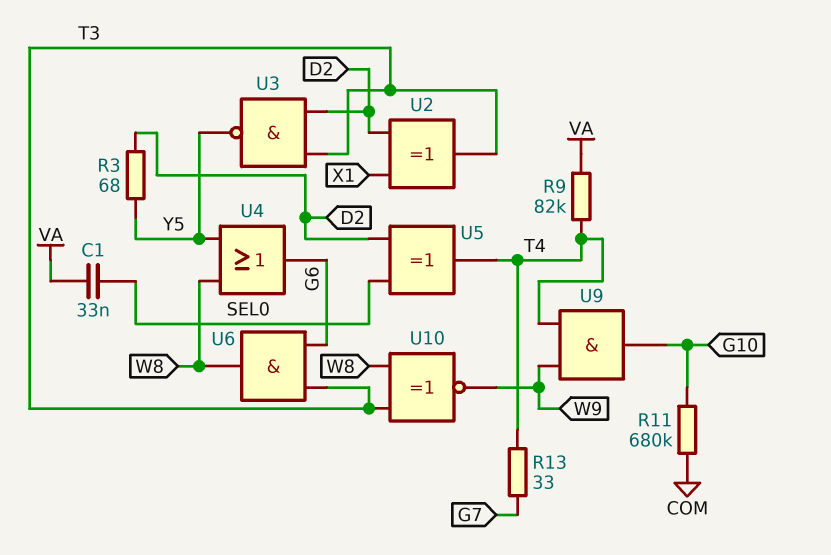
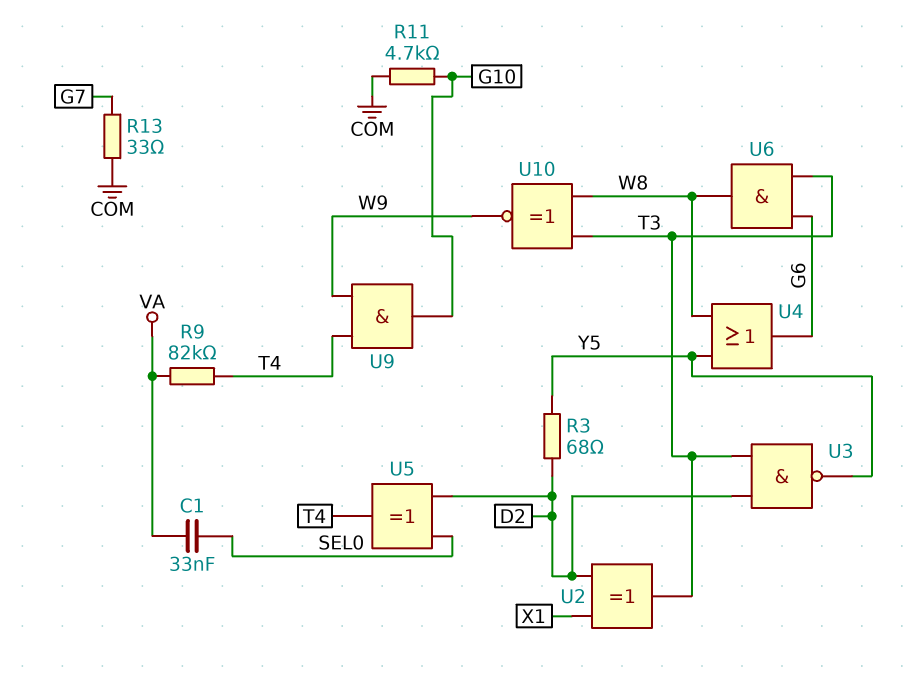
R11: 680k (COM, G10) -> 4.7k (COM, G10)
R13: 33 (G7, T4) -> 33 (COM, G7)

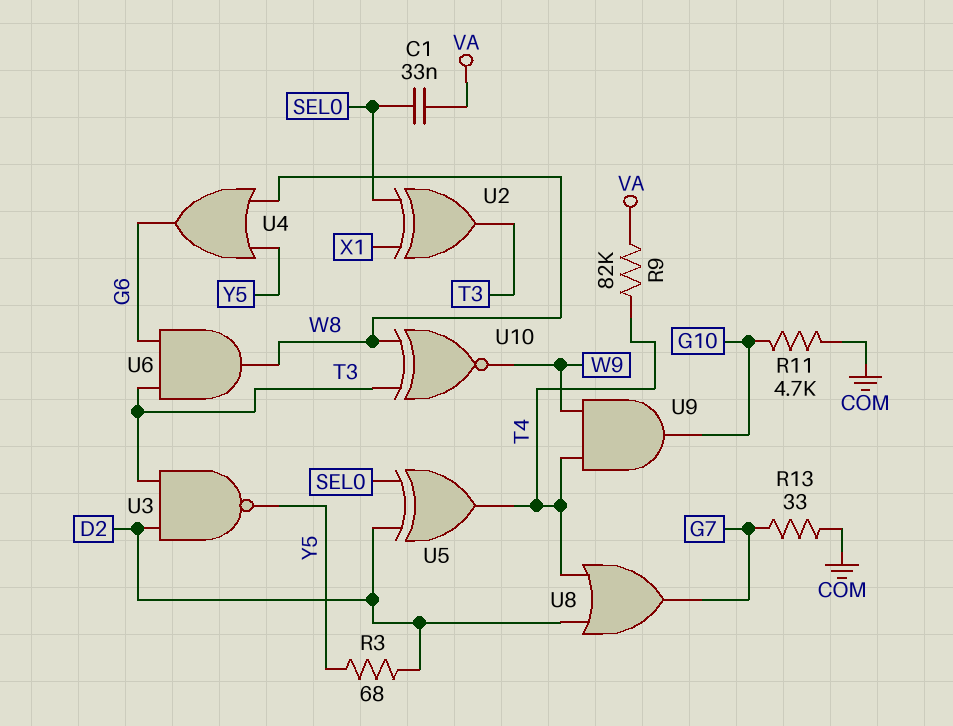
U2: XOR (in D2, in X1, out T3) -> XOR (in SEL0, in X1, out T3)
U8: none -> OR (in D2, in T4, out G7)

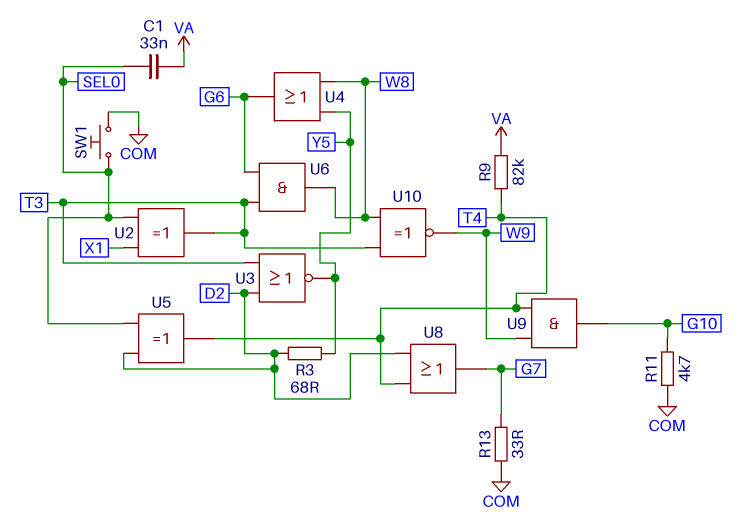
SW1: none -> button (COM, SEL0)
U3: NAND (in D2, in T3, out Y5) -> NOR (in D2, in T3, out Y5)

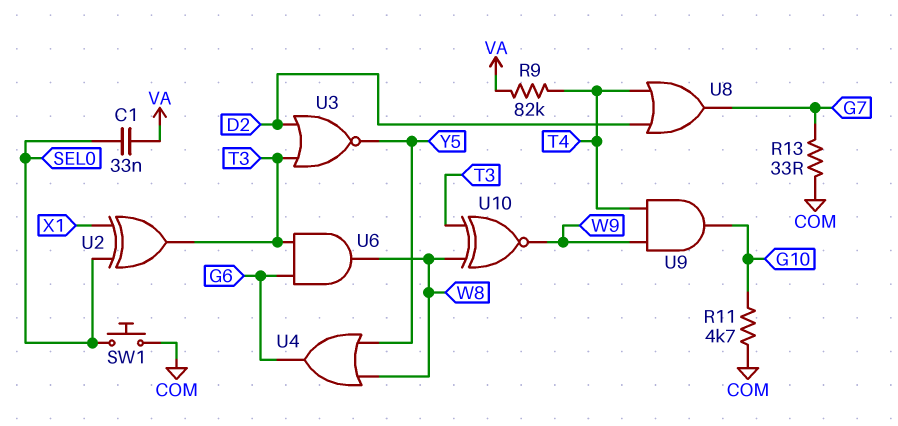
R3: 68 (D2, Y5) -> none
U5: XOR (in D2, in SEL0, out T4) -> none

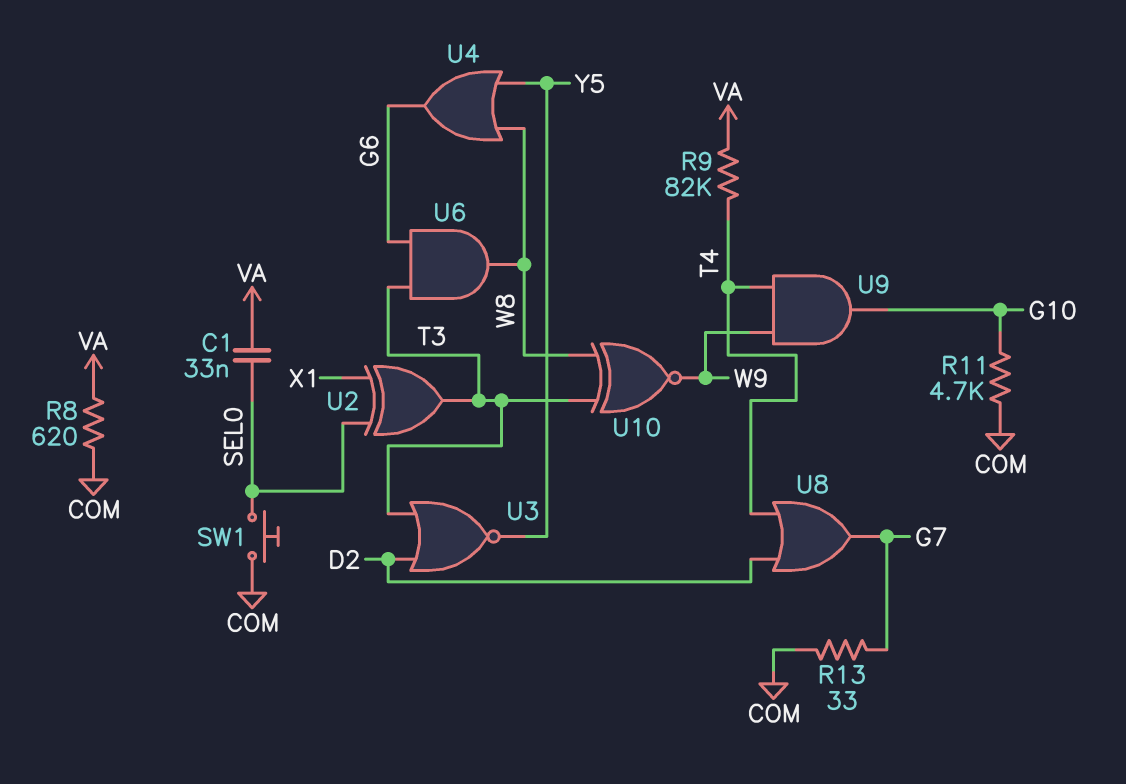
R8: none -> 620 (COM, VA)

